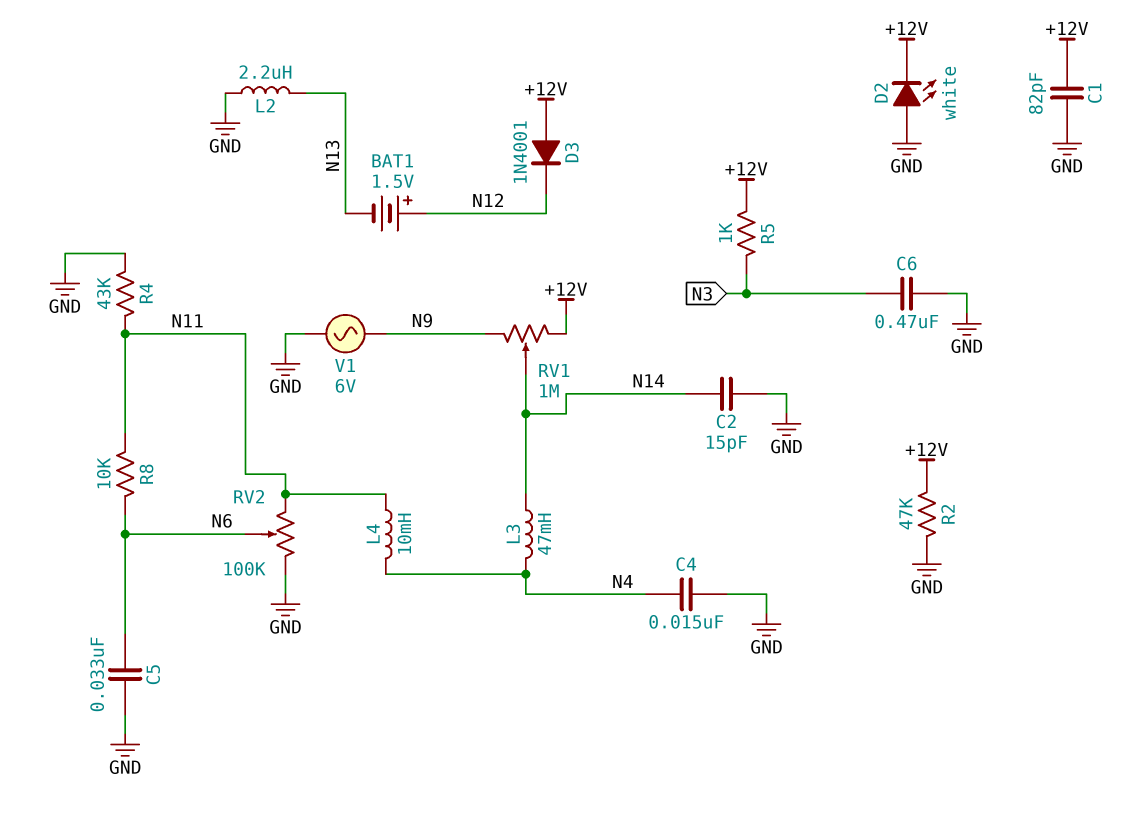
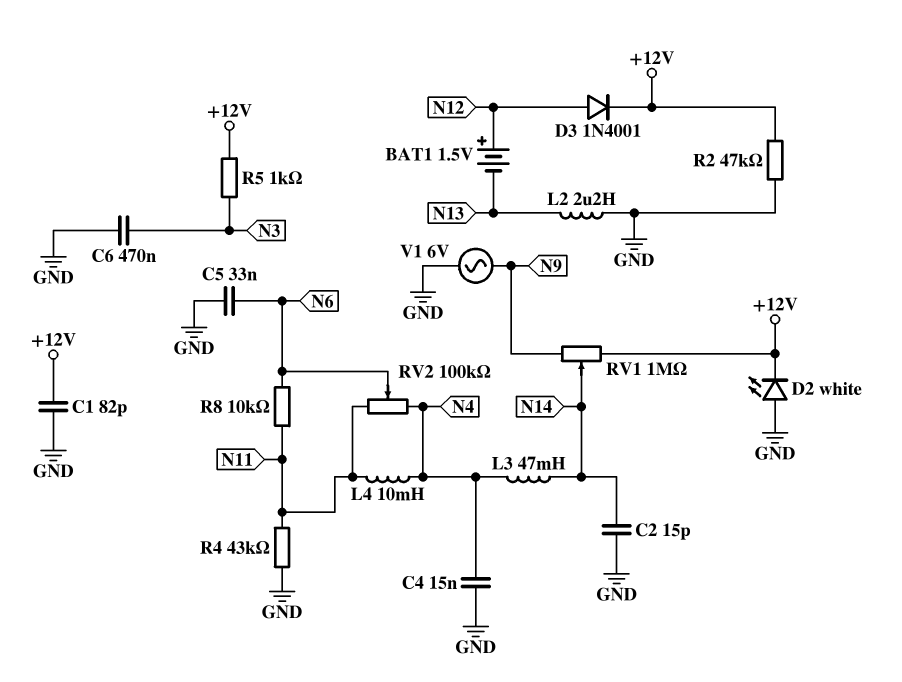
D3: diode 1N4001 (A +12V, K N12) -> diode 1N4001 (A N12, K +12V)
RV2: 100k (GND, N11, wiper N6) -> 100k (N4, N11, wiper N6)

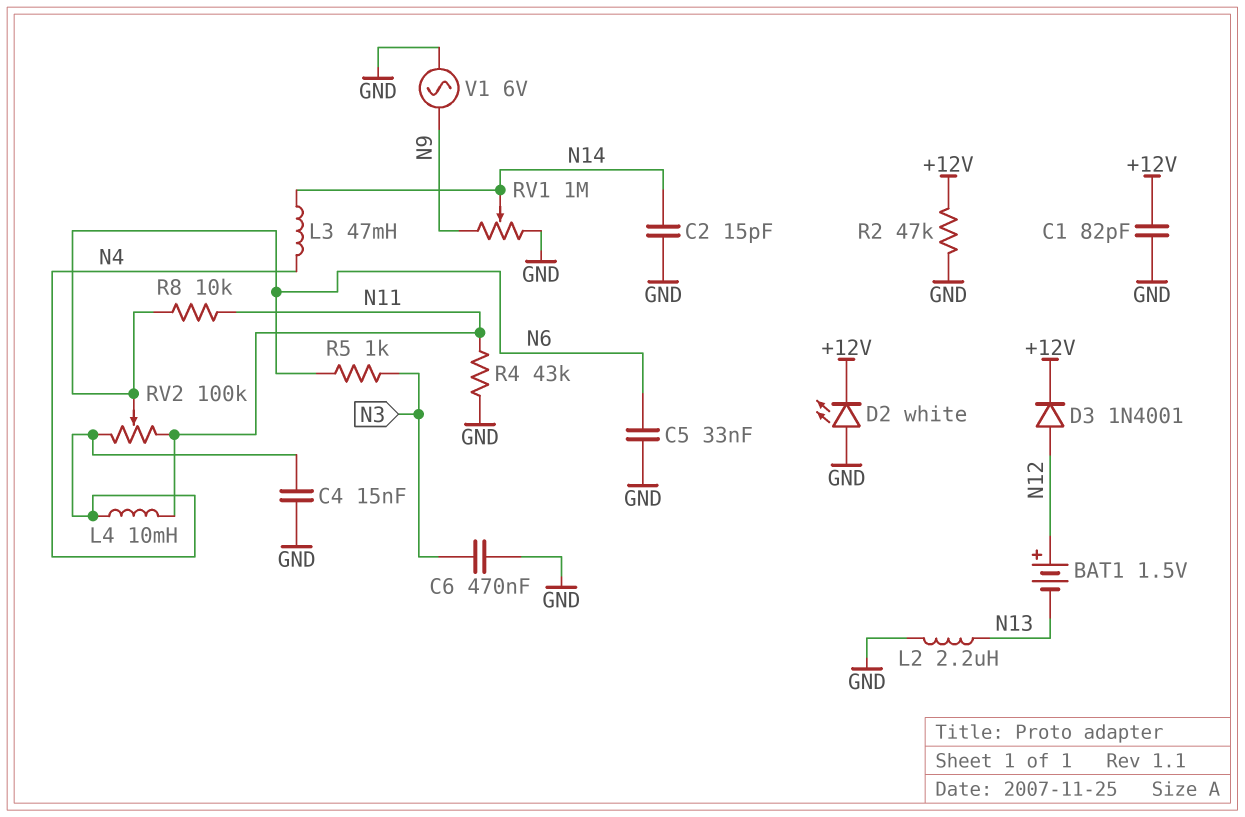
R5: 1k (+12V, N3) -> 1k (N3, N6)
RV1: 1M (+12V, N9, wiper N14) -> 1M (GND, N9, wiper N14)

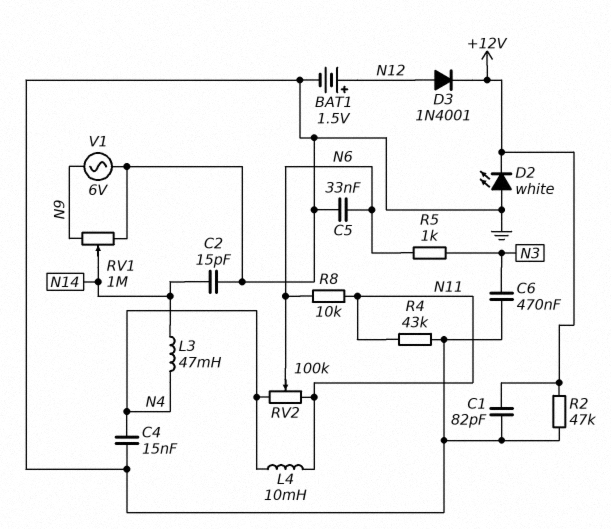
BAT1: 1.5V (plus N12, minus N13) -> 1.5V (plus N12, minus GND)
L2: 2.2uH (GND, N13) -> none

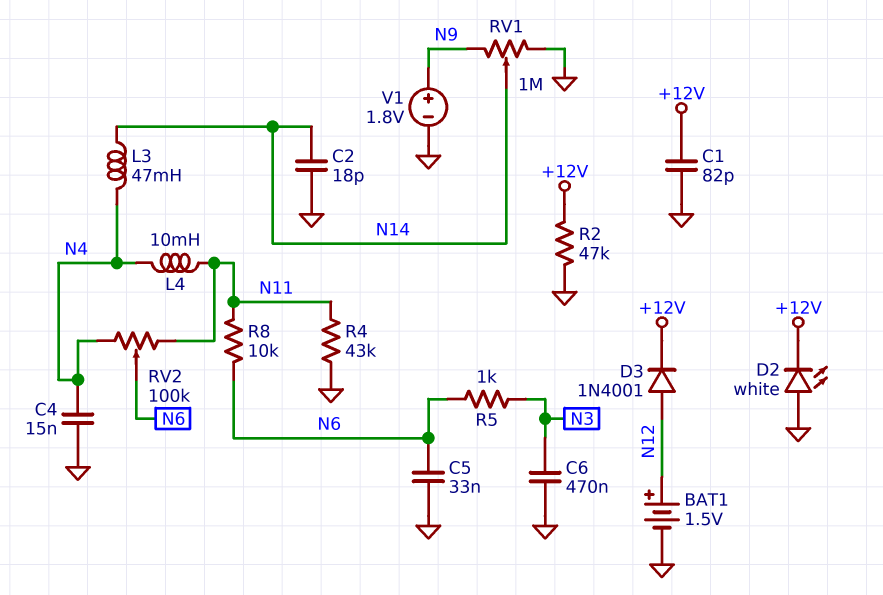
C2: 15pF (GND, N14) -> 18pF (GND, N14)
V1: AC 6V (GND, N9) -> 1.8V (plus N9, minus GND)

